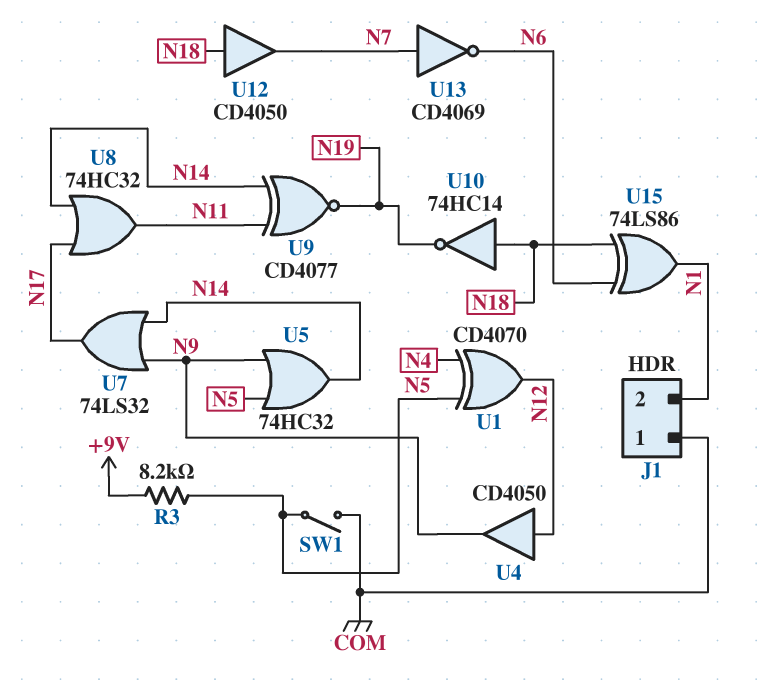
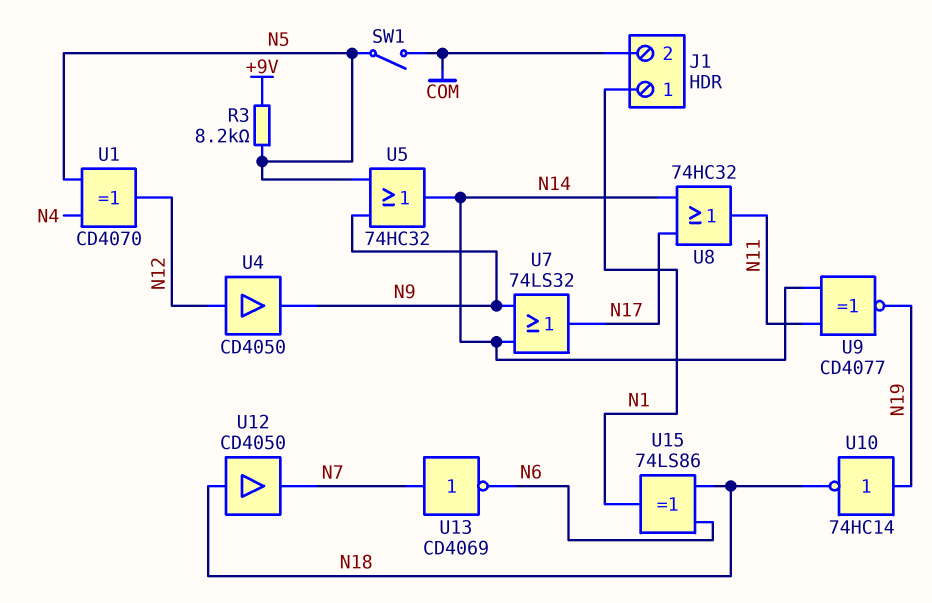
J1 pin 1: COM -> N1
J1 pin 2: N1 -> COM
U10: NOT 74HC14 (in N18, out N19) -> NOT 74HC14 (in N19, out N18)

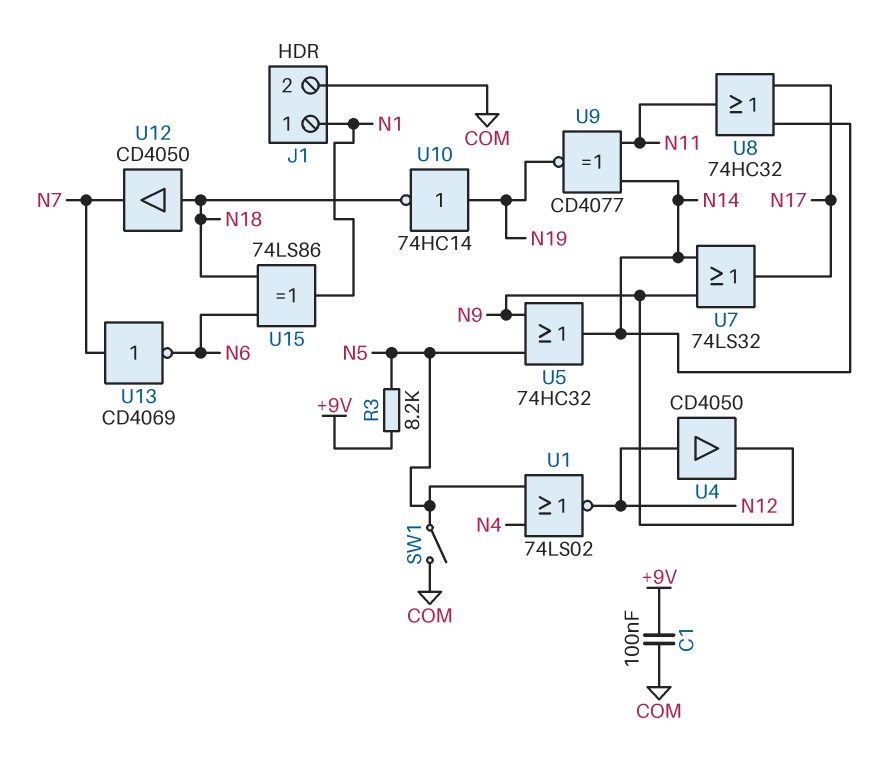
C1: none -> 100nF (+9V, COM)
U1: XOR CD4070 (in N4, in N5, out N12) -> NOR 74LS02 (in N4, in N5, out N12)

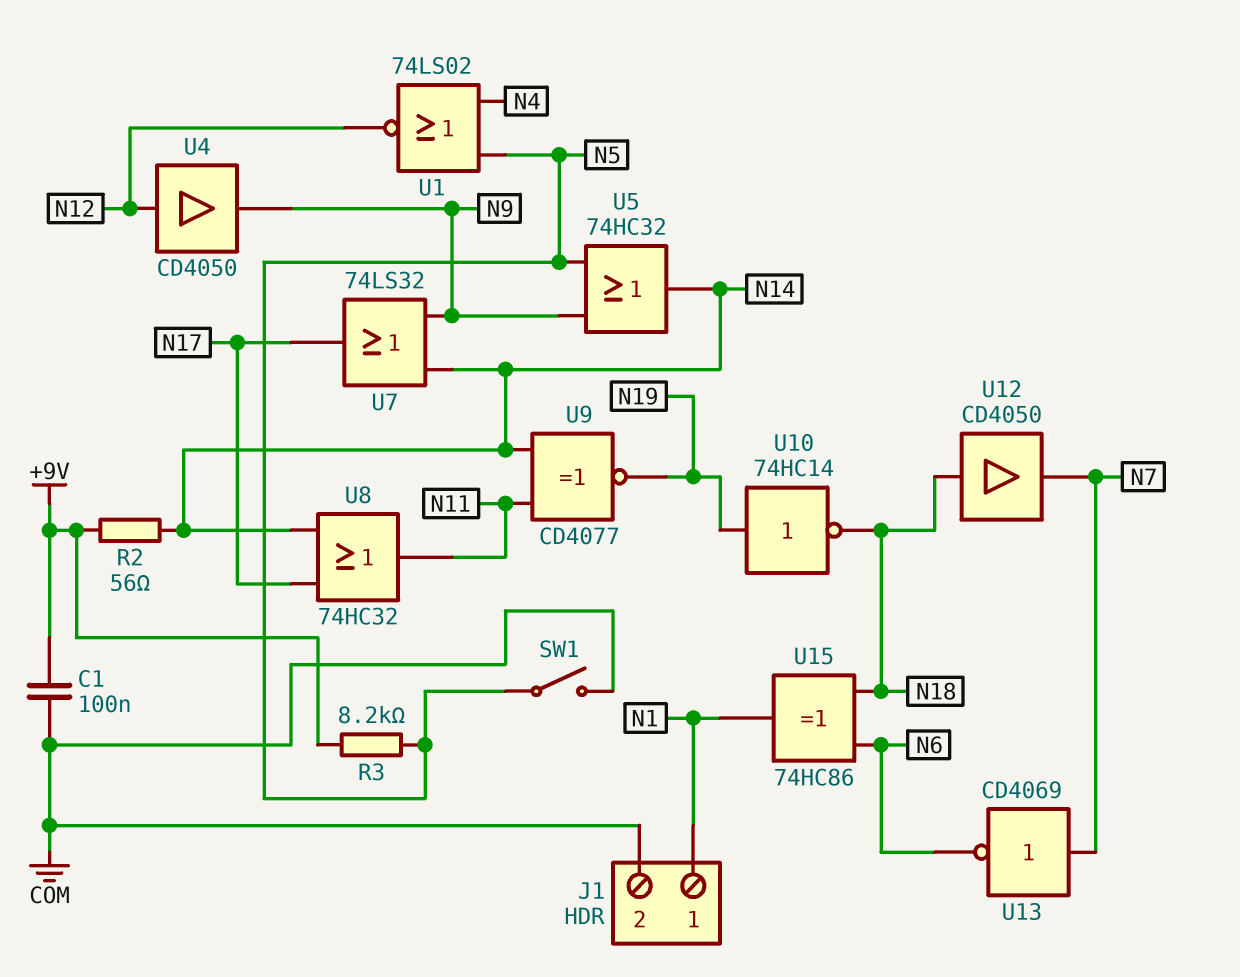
R2: none -> 56 (+9V, N14)
U15: XOR 74LS86 (in N6, in N18, out N1) -> XOR 74HC86 (in N6, in N18, out N1)

